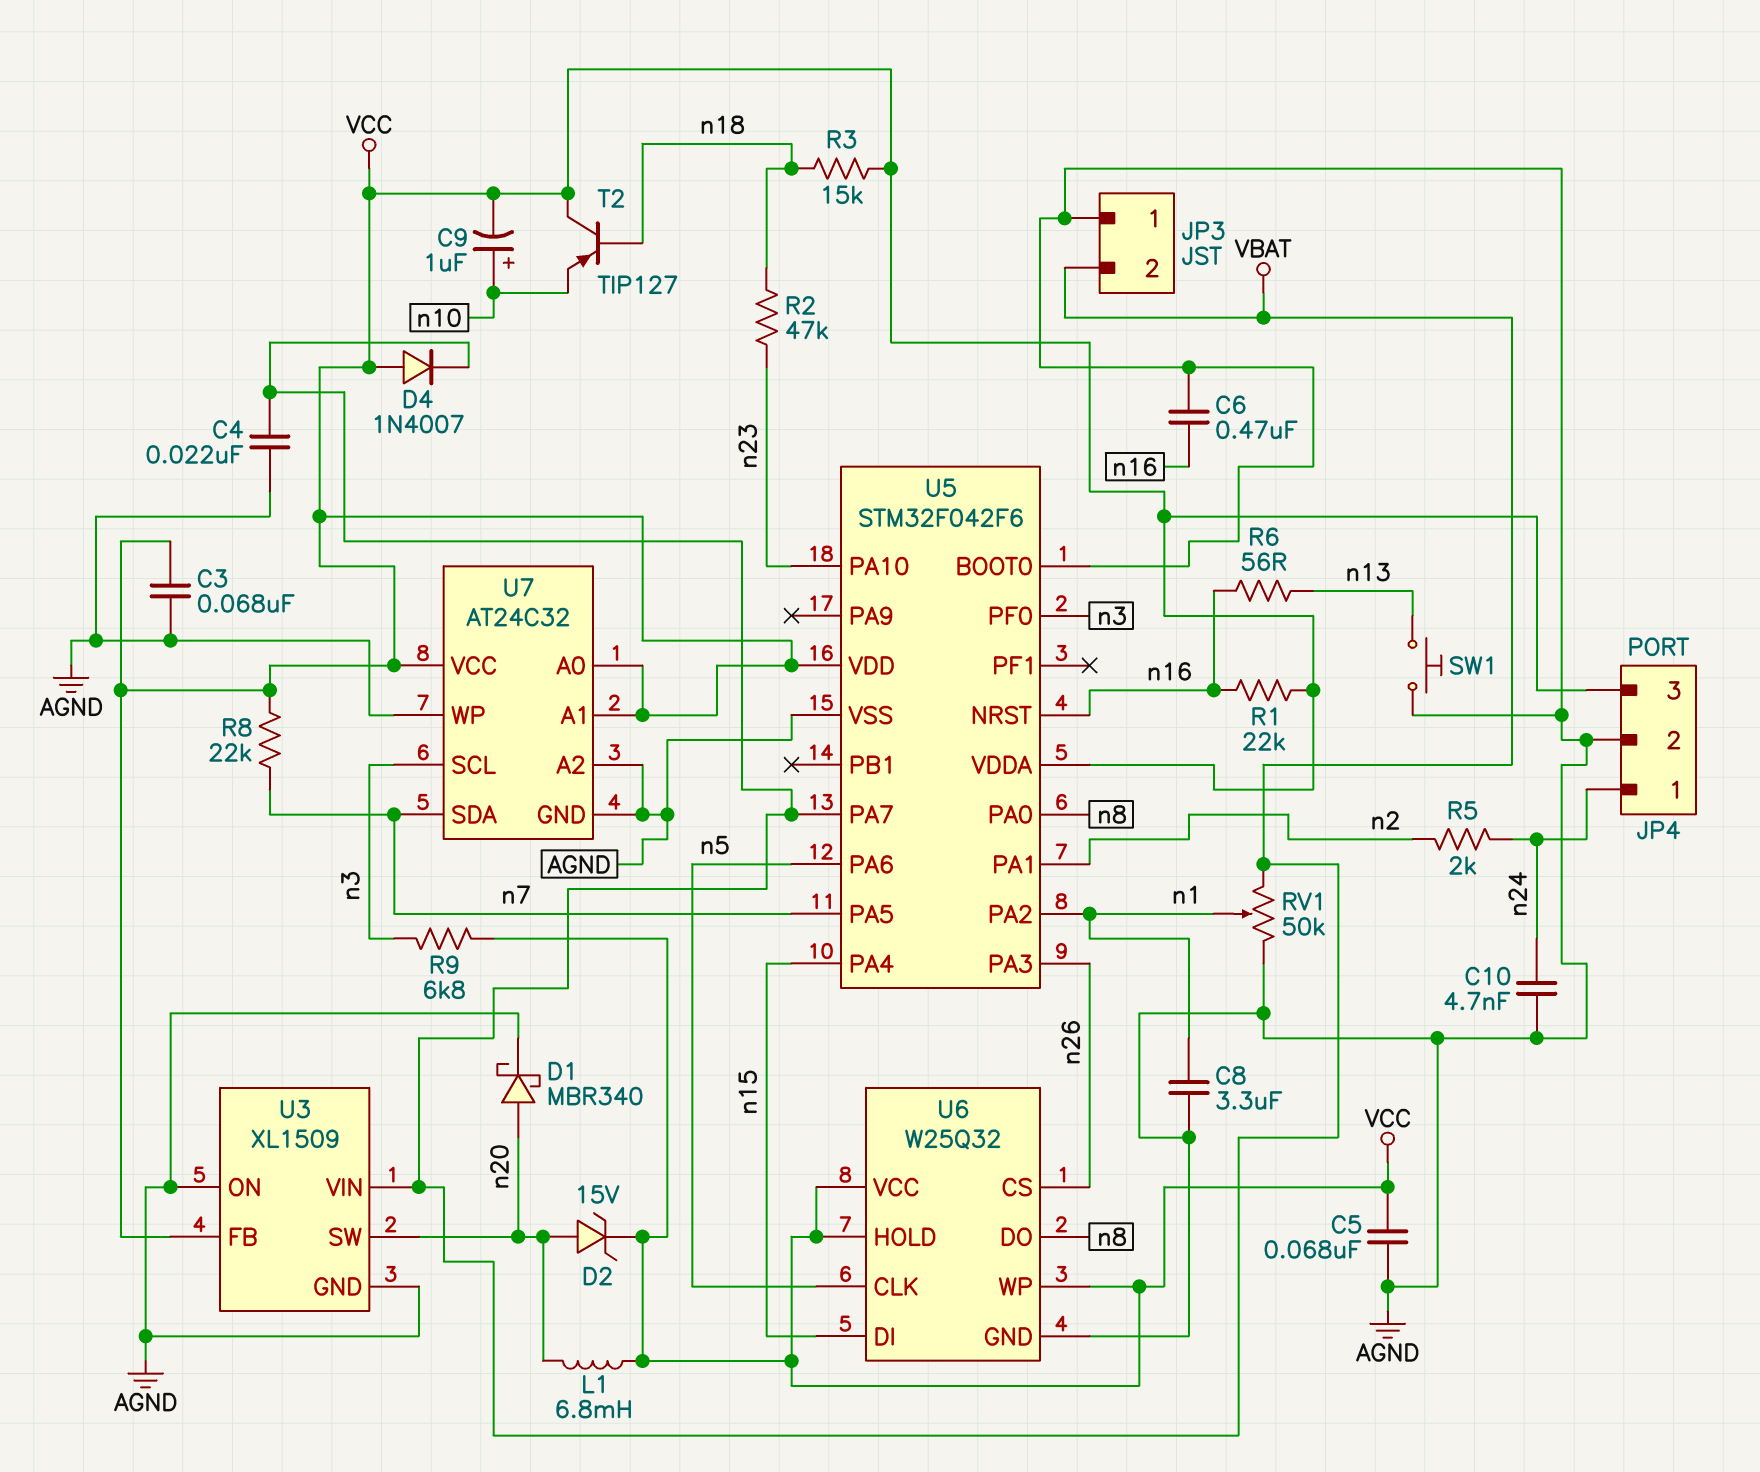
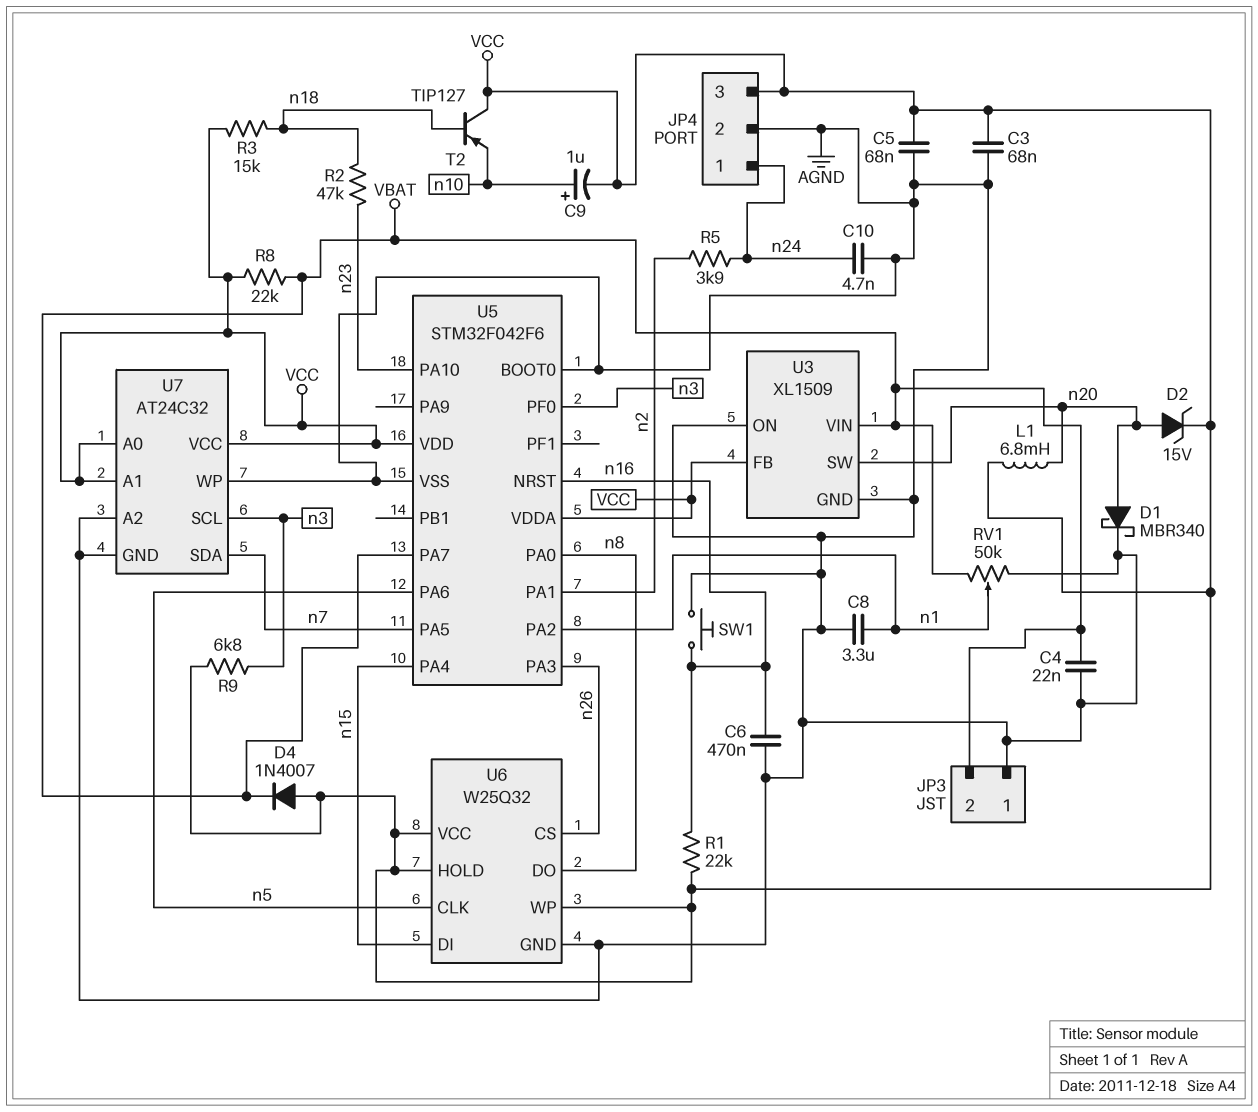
R5: 2k (n2, n24) -> 3.9k (n2, n24)
R6: 56 (n13, n16) -> none
R8: 22k (VCC, n7) -> 22k (VBAT, VCC)
SW1: button (AGND, n13) -> button (AGND, n16)

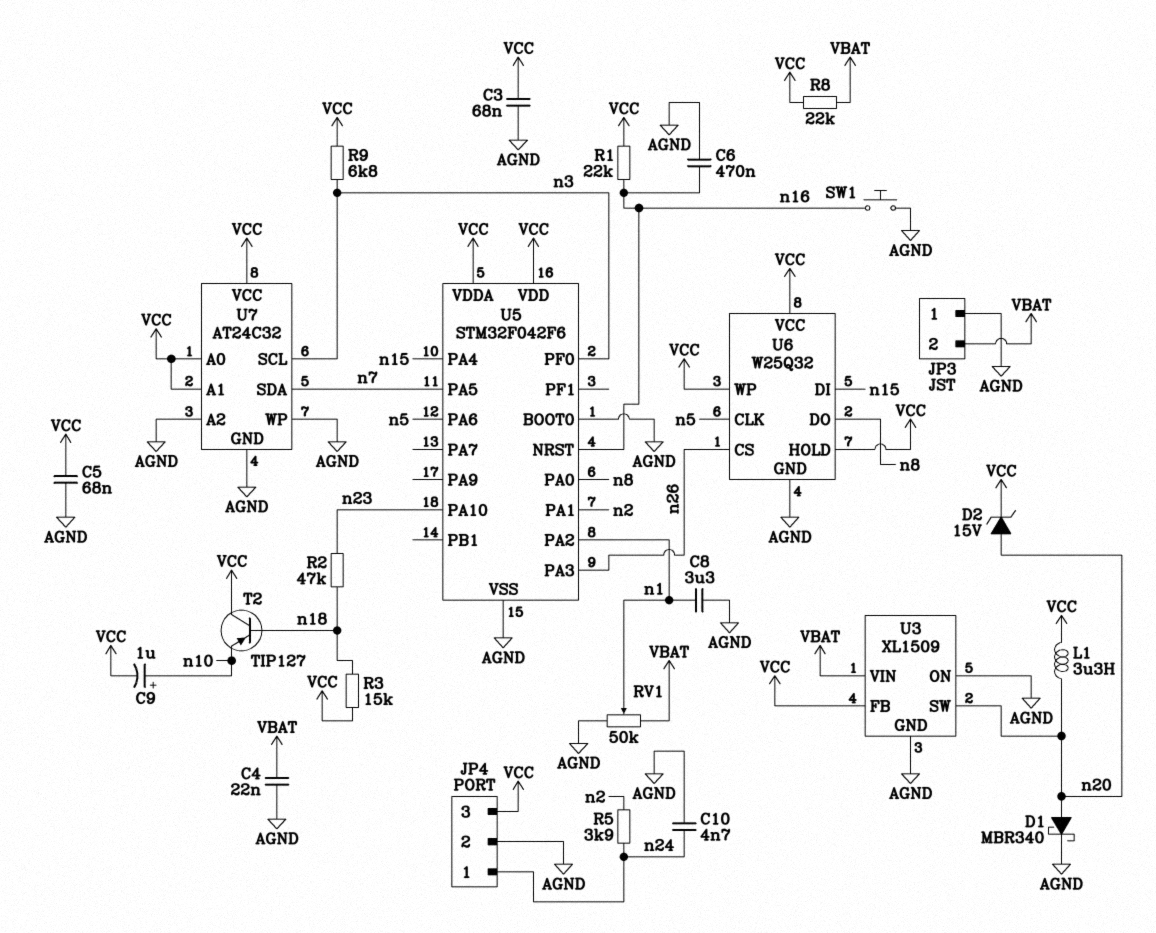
D4: diode 1N4007 (A VCC, K VBAT) -> none
L1: 6.8mH (VCC, n20) -> 3.3uH (VCC, n20)
U5 pin PA7: VBAT -> none

